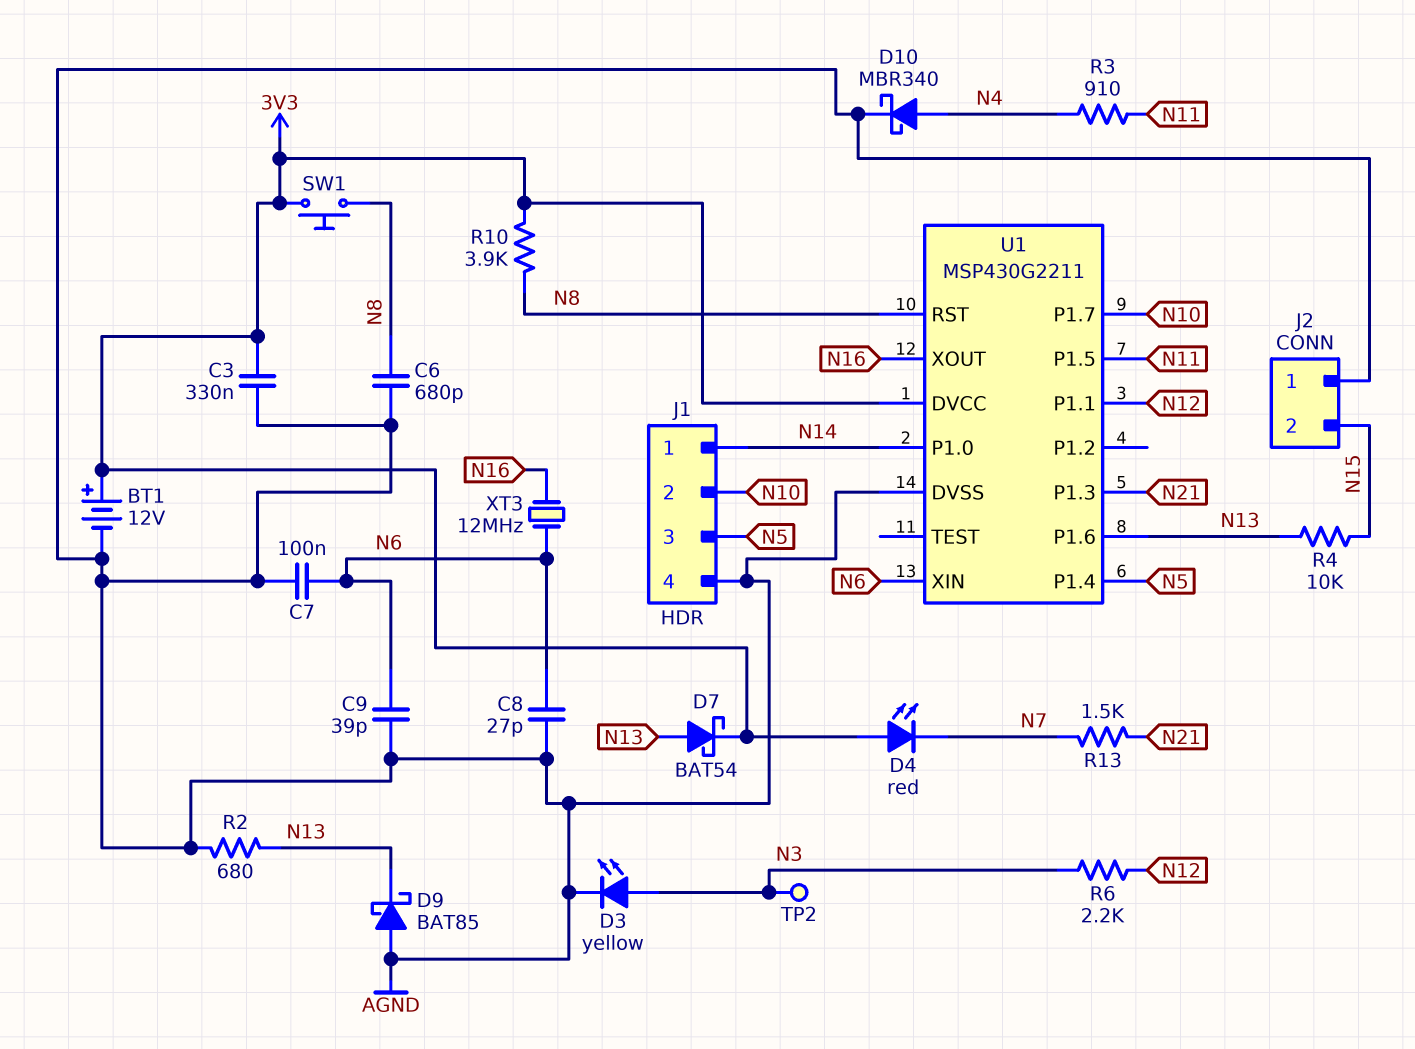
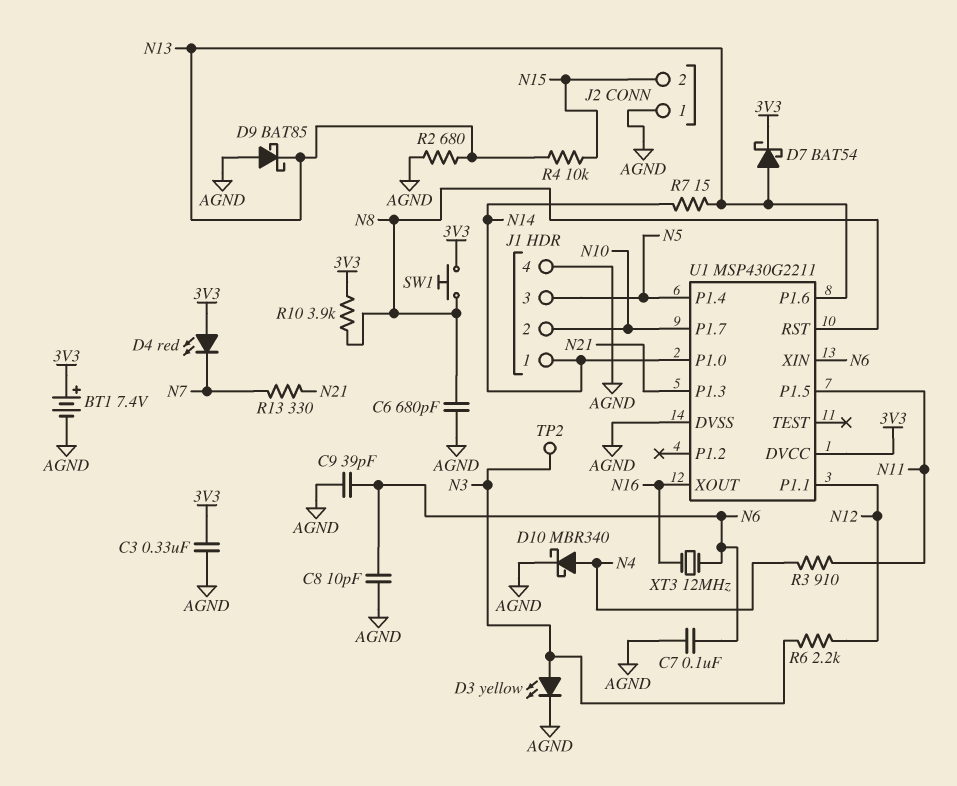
BT1: 12V (plus 3V3, minus AGND) -> 7.4V (plus 3V3, minus AGND)
C8: 27pF (AGND, N6) -> 10pF (AGND, N6)
R7: none -> 15 (N13, N14)
R13: 1.5k (N7, N21) -> 330 (N7, N21)

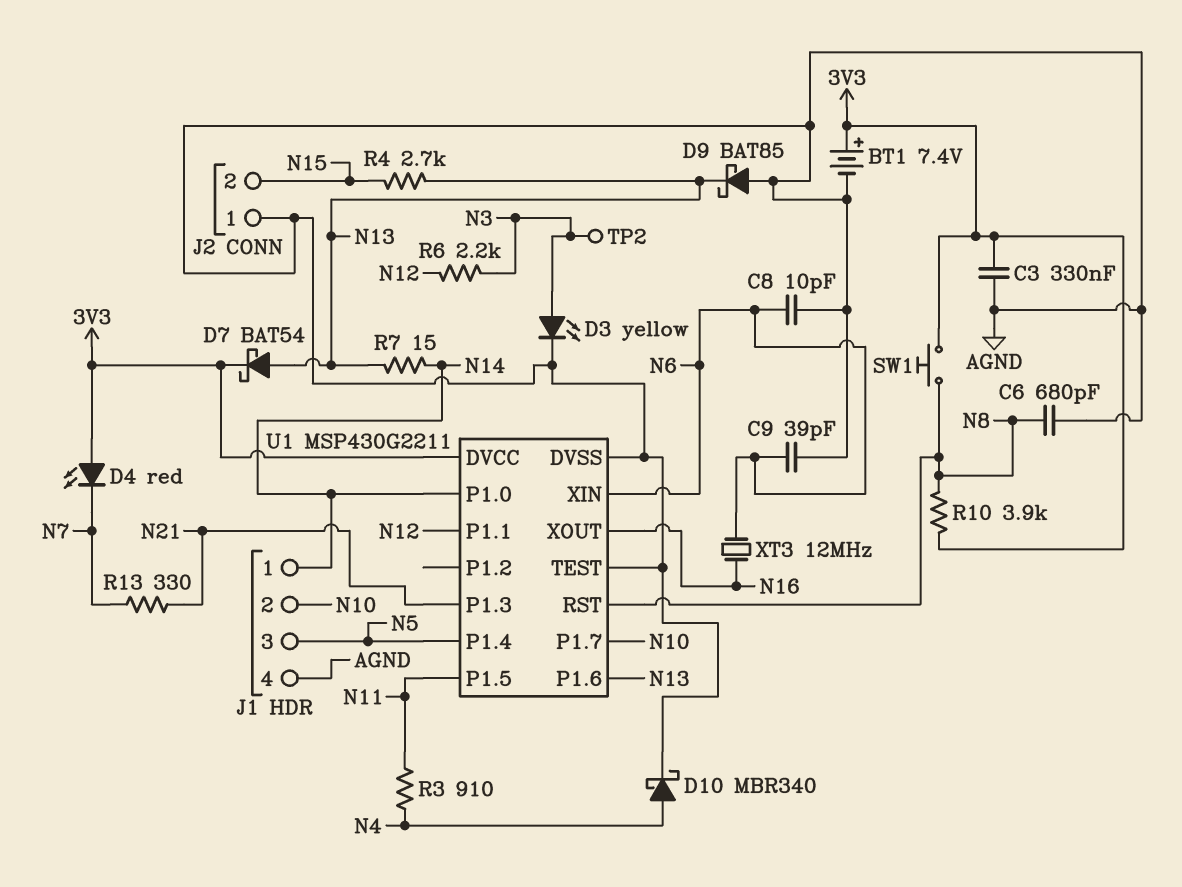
C7: 100nF (AGND, N6) -> none
R2: 680 (AGND, N13) -> none
R4: 10k (N13, N15) -> 2.7k (N13, N15)
U1 pin TEST: none -> AGND

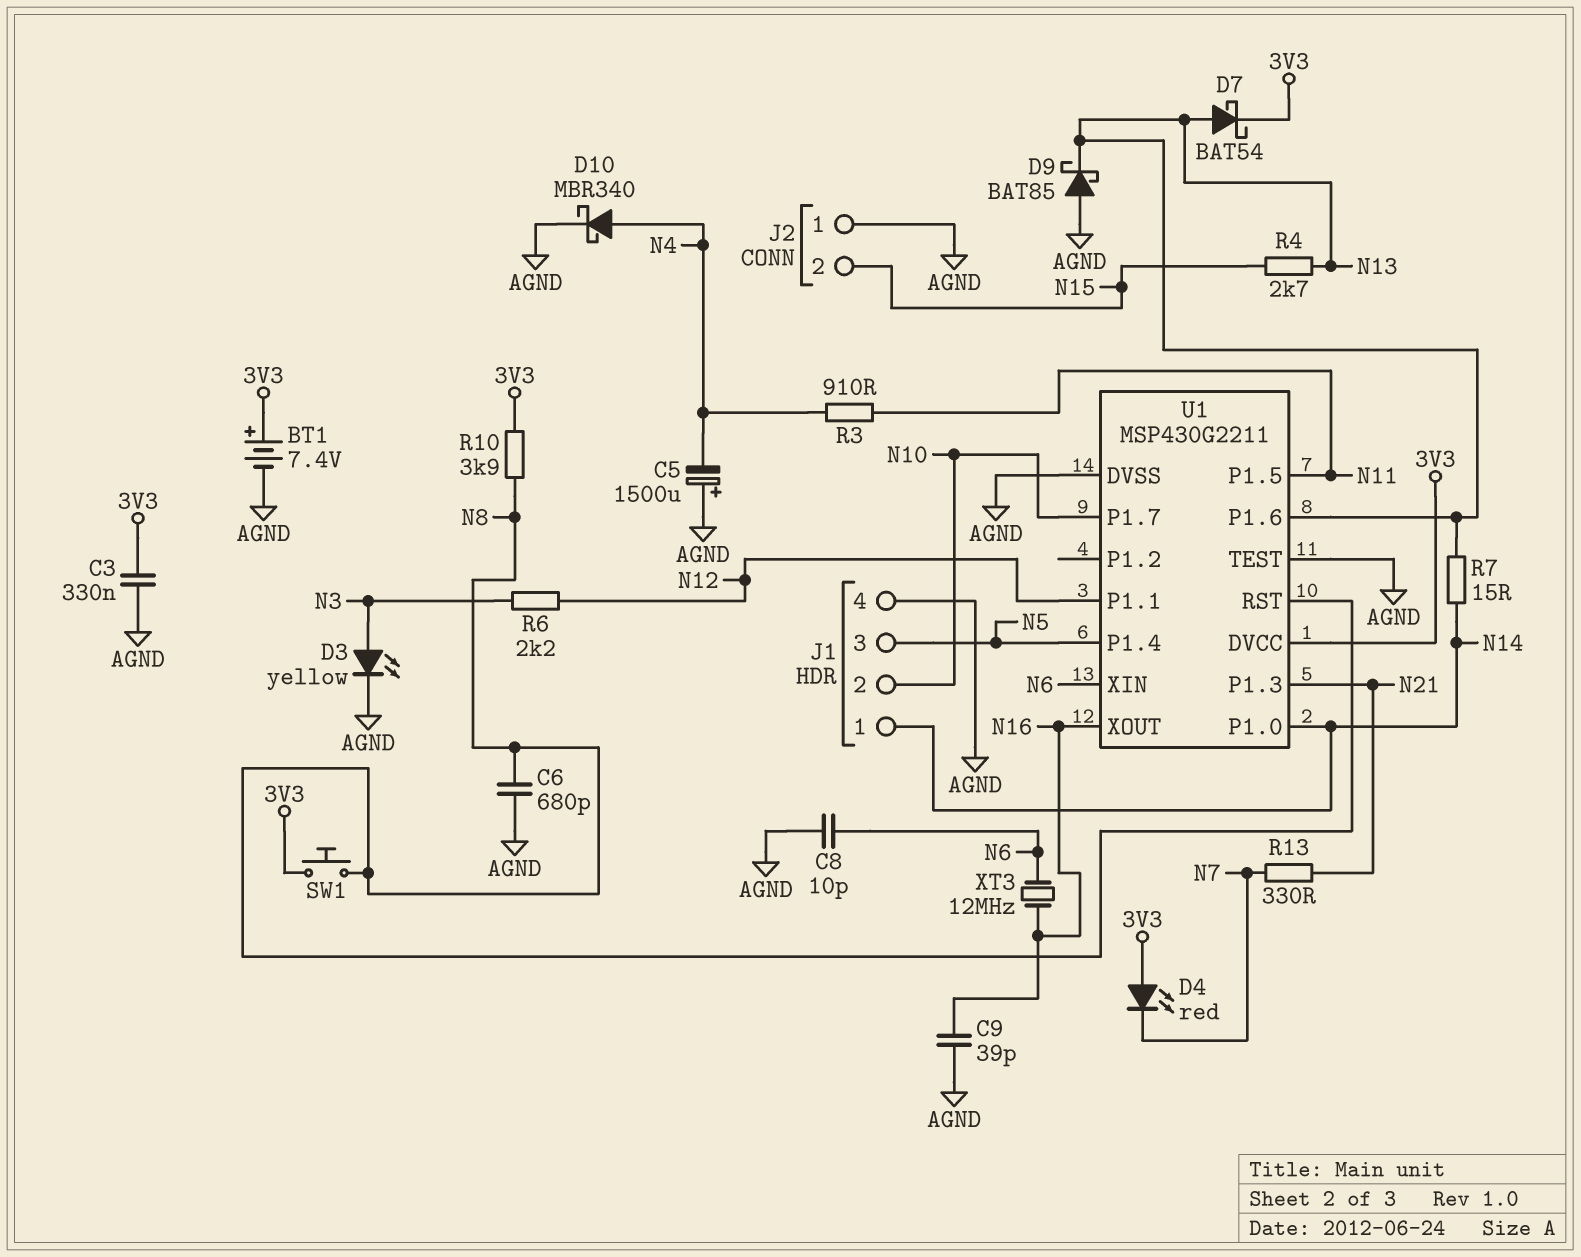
C5: none -> 1500uF (plus AGND, minus N4)
C9: 39pF (AGND, N6) -> 39pF (AGND, N16)
TP2: test point (N3) -> none

